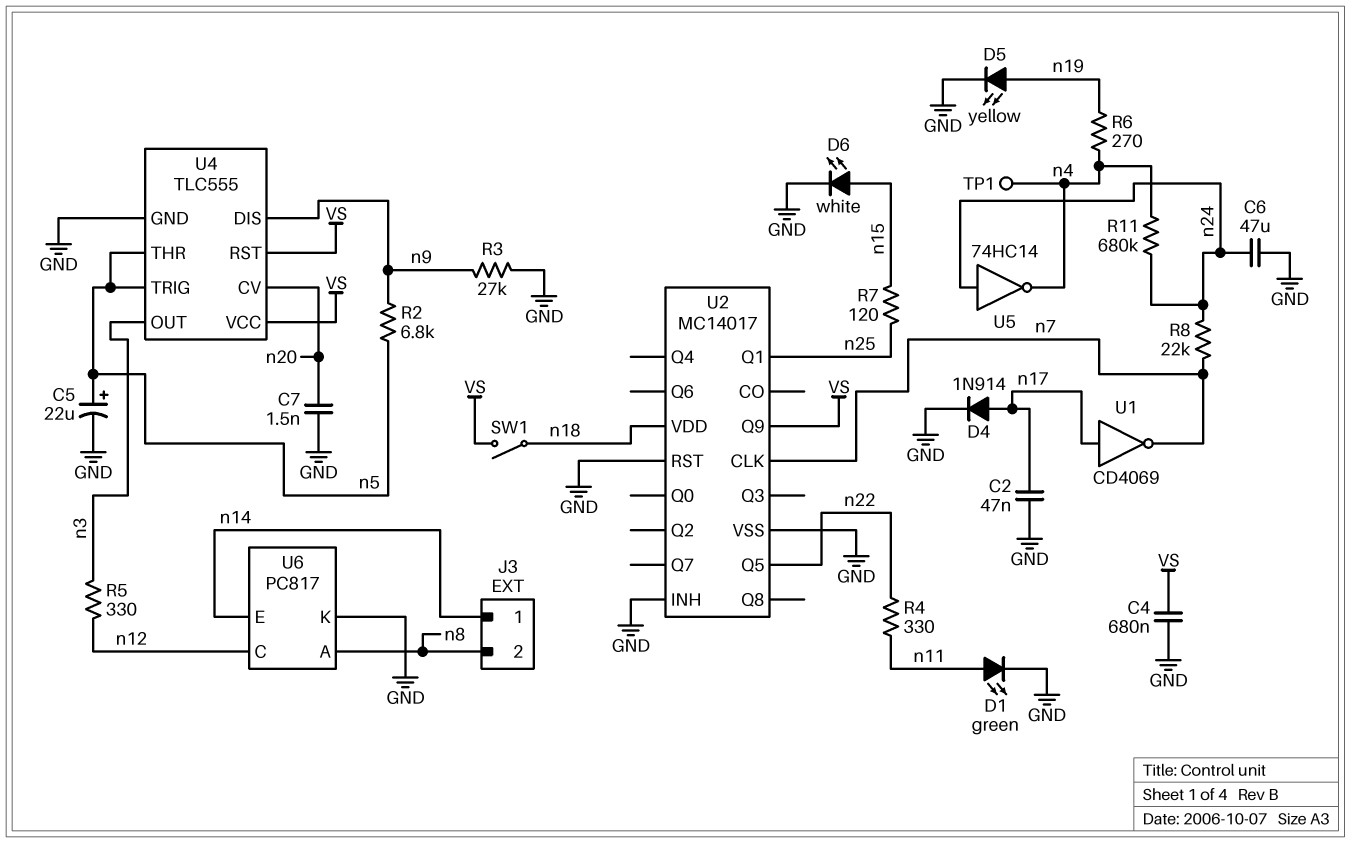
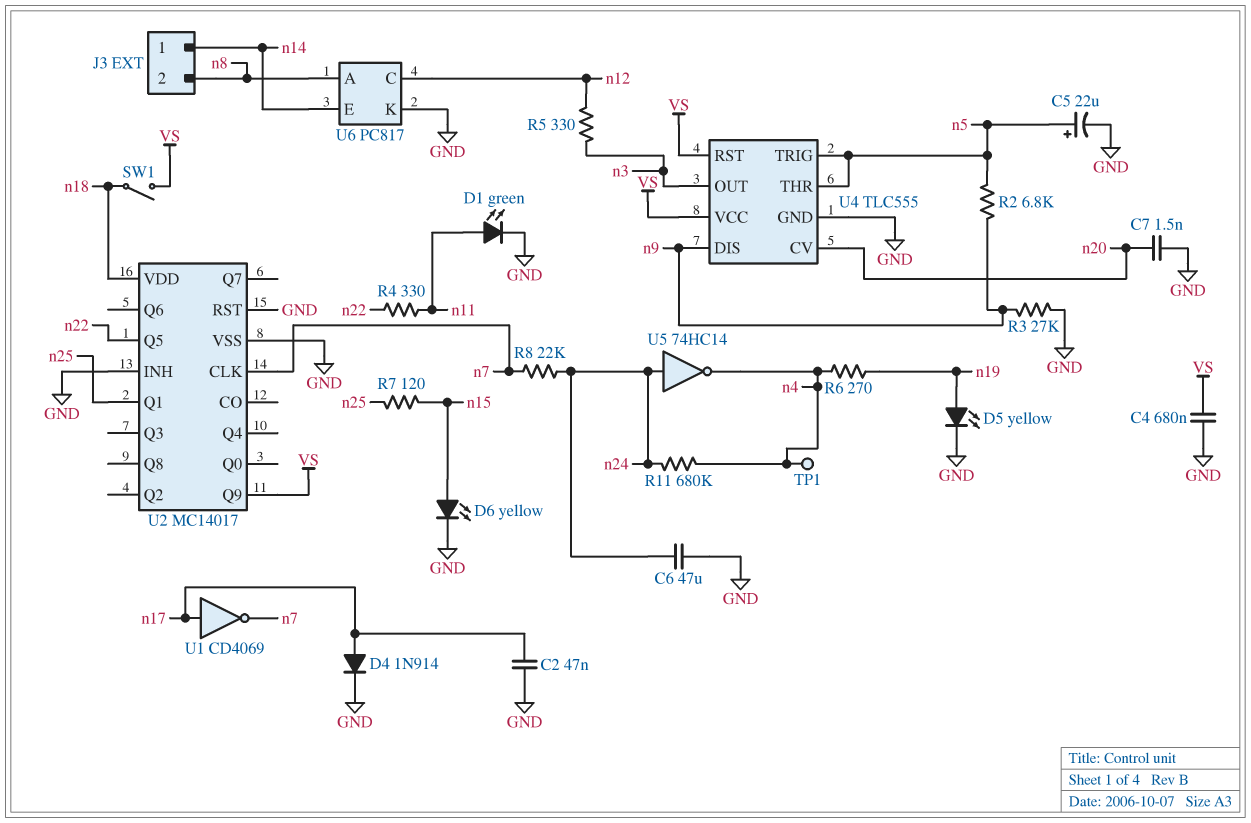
D6: LED white (A n15, K GND) -> LED yellow (A n15, K GND)

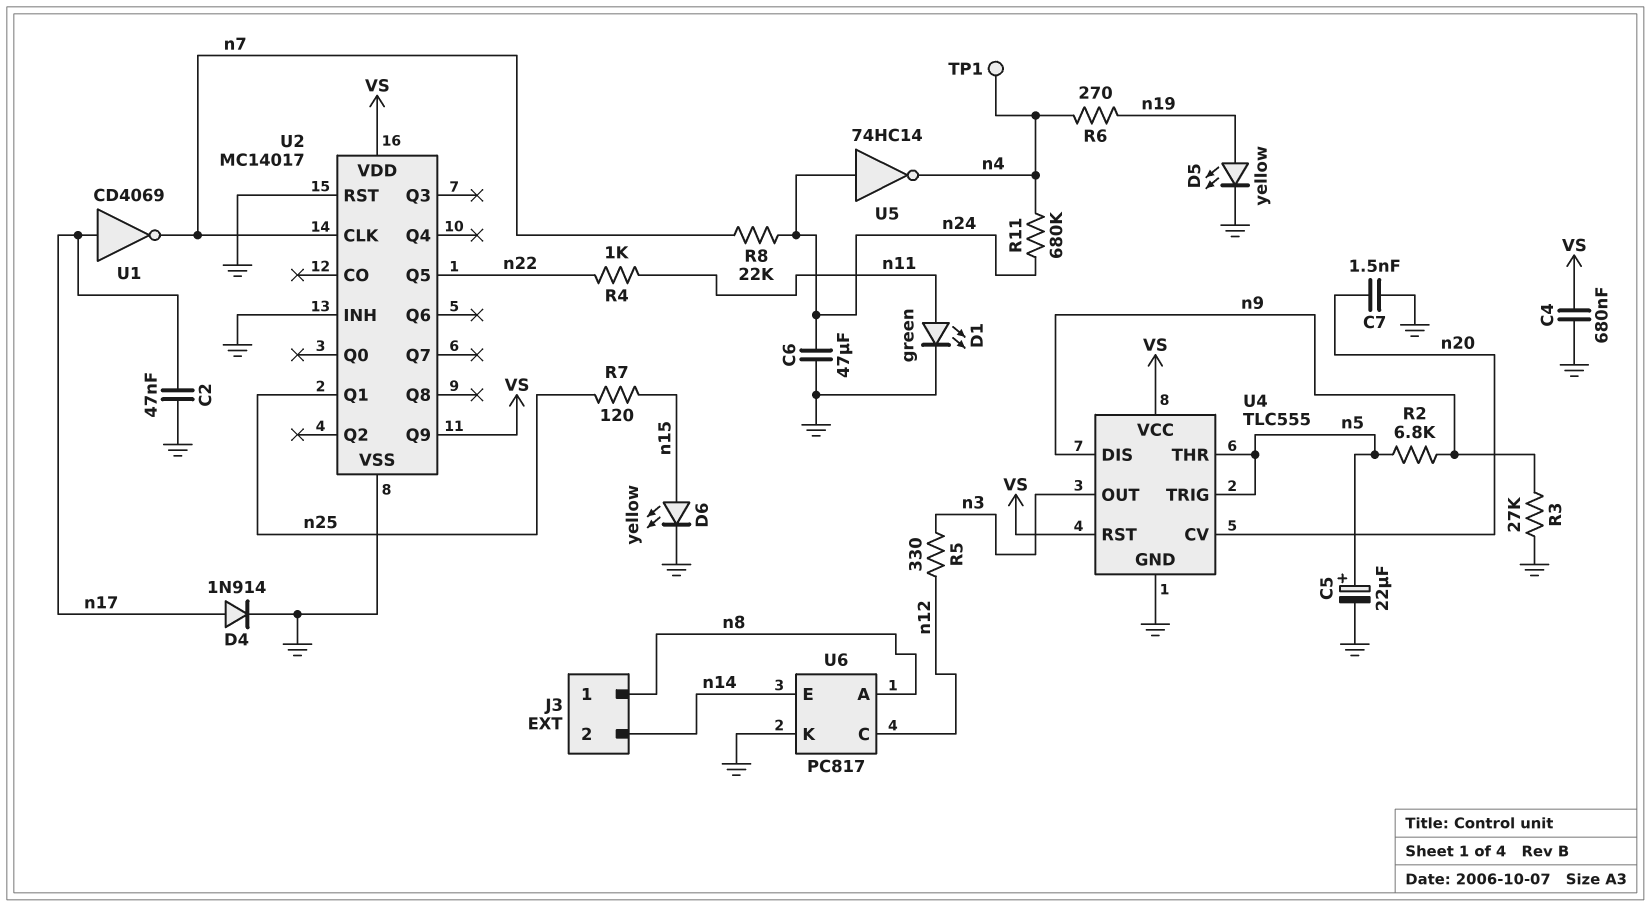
J3 pin 1: n14 -> n8
J3 pin 2: n8 -> n14
R4: 330 (n11, n22) -> 1k (n11, n22)
SW1: switch (VS, n18) -> none
U2 pin VDD: n18 -> VS

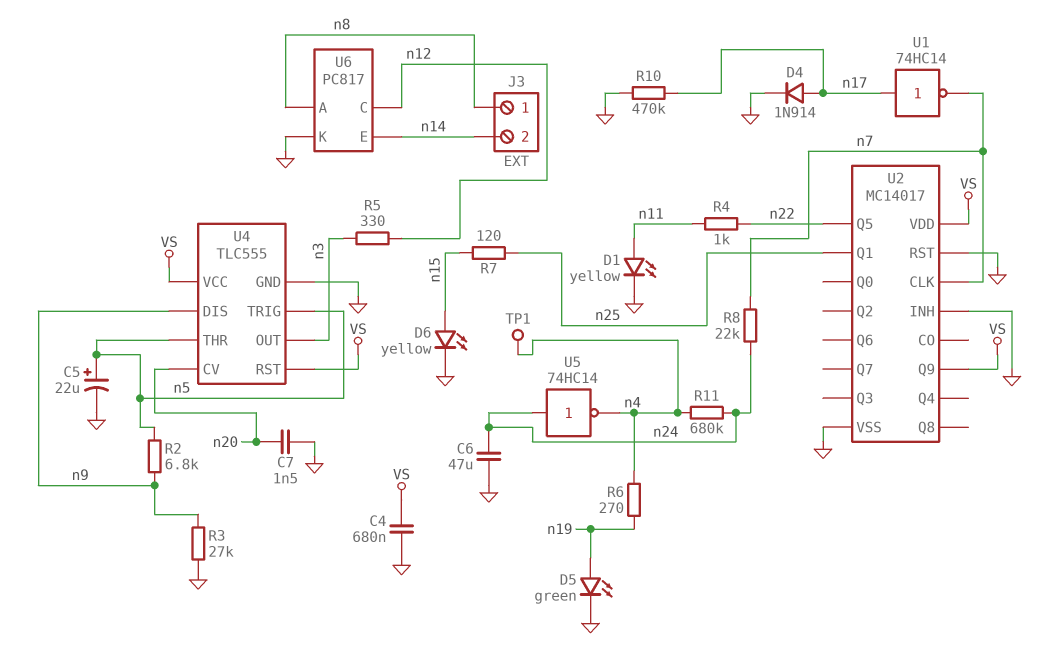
C2: 47nF (GND, n17) -> none
D1: LED green (A n11, K GND) -> LED yellow (A n11, K GND)
D5: LED yellow (A n19, K GND) -> LED green (A n19, K GND)
R10: none -> 470k (GND, n17)
U1: NOT CD4069 (in n17, out n7) -> NOT 74HC14 (in n17, out n7)

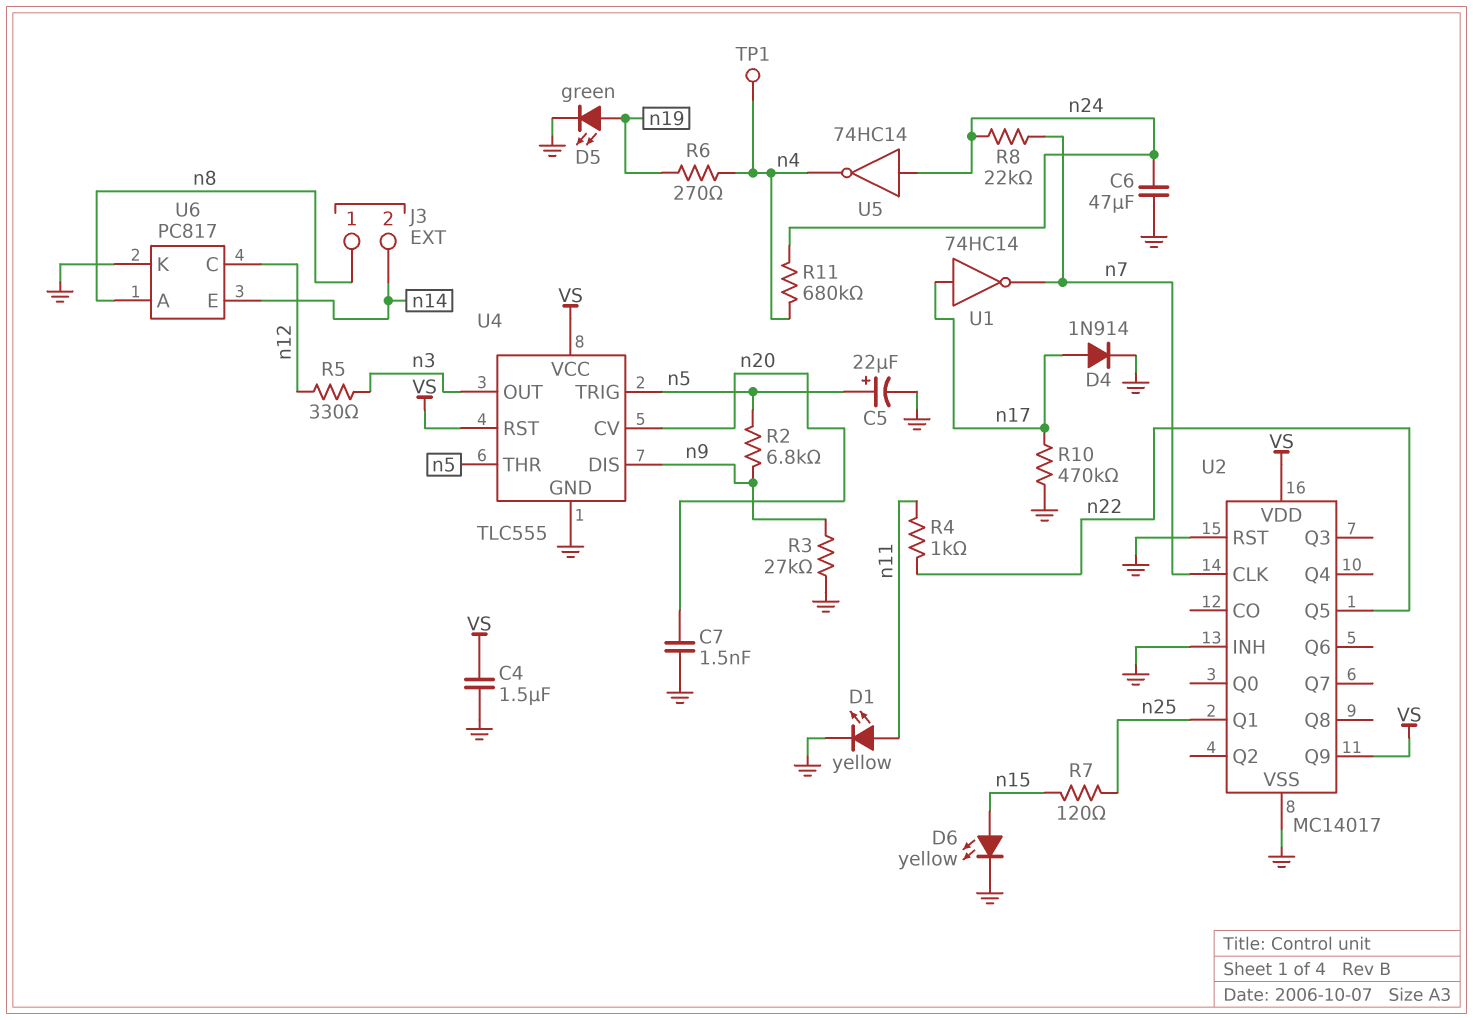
C4: 680nF (GND, VS) -> 1.5uF (GND, VS)

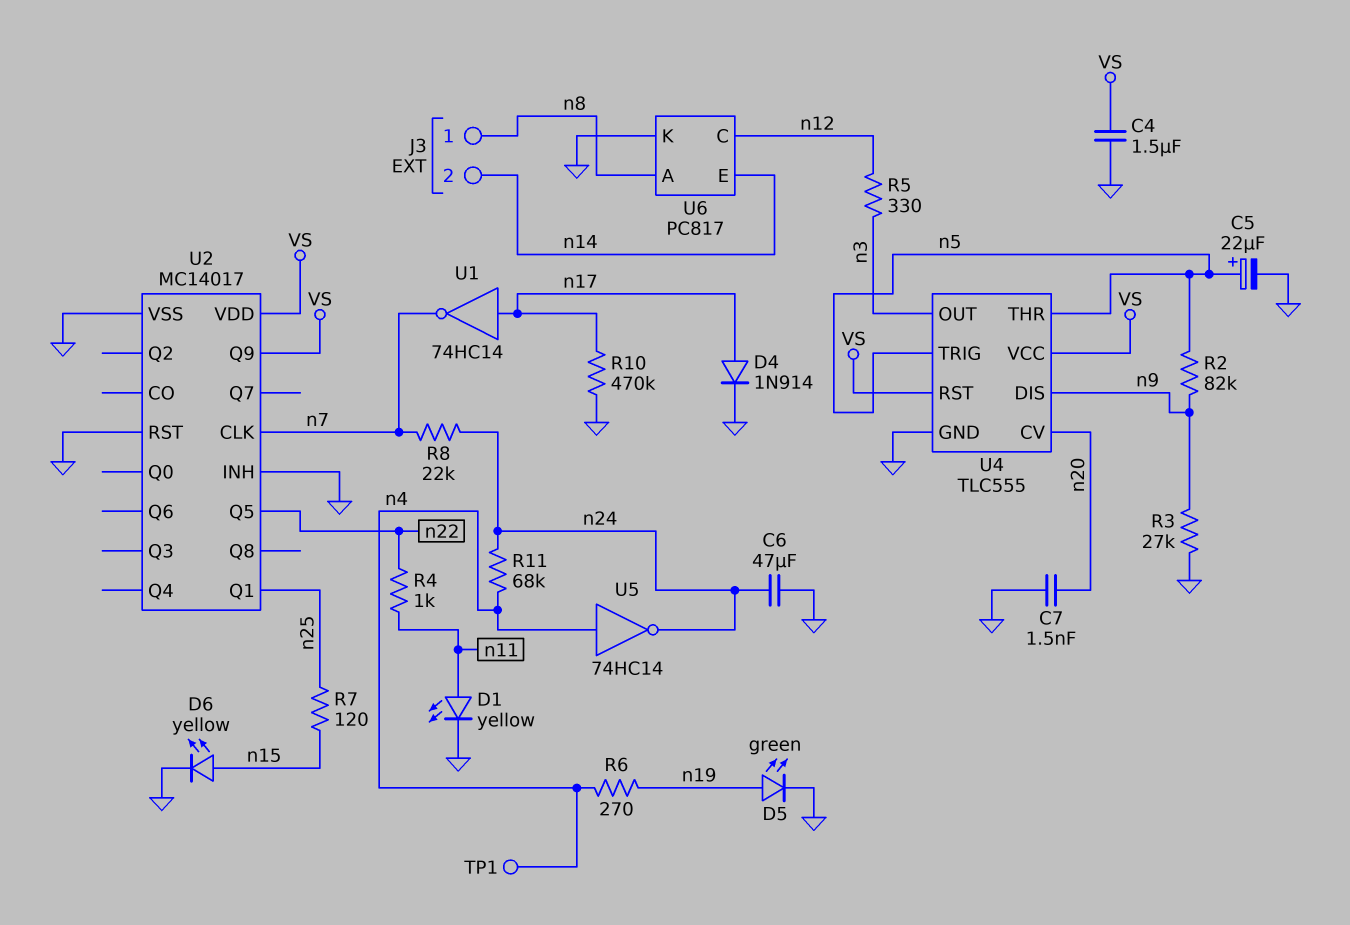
R2: 6.8k (n5, n9) -> 82k (n5, n9)
R11: 680k (n4, n24) -> 68k (n4, n24)
U5: NOT 74HC14 (in n24, out n4) -> NOT 74HC14 (in n4, out n24)

